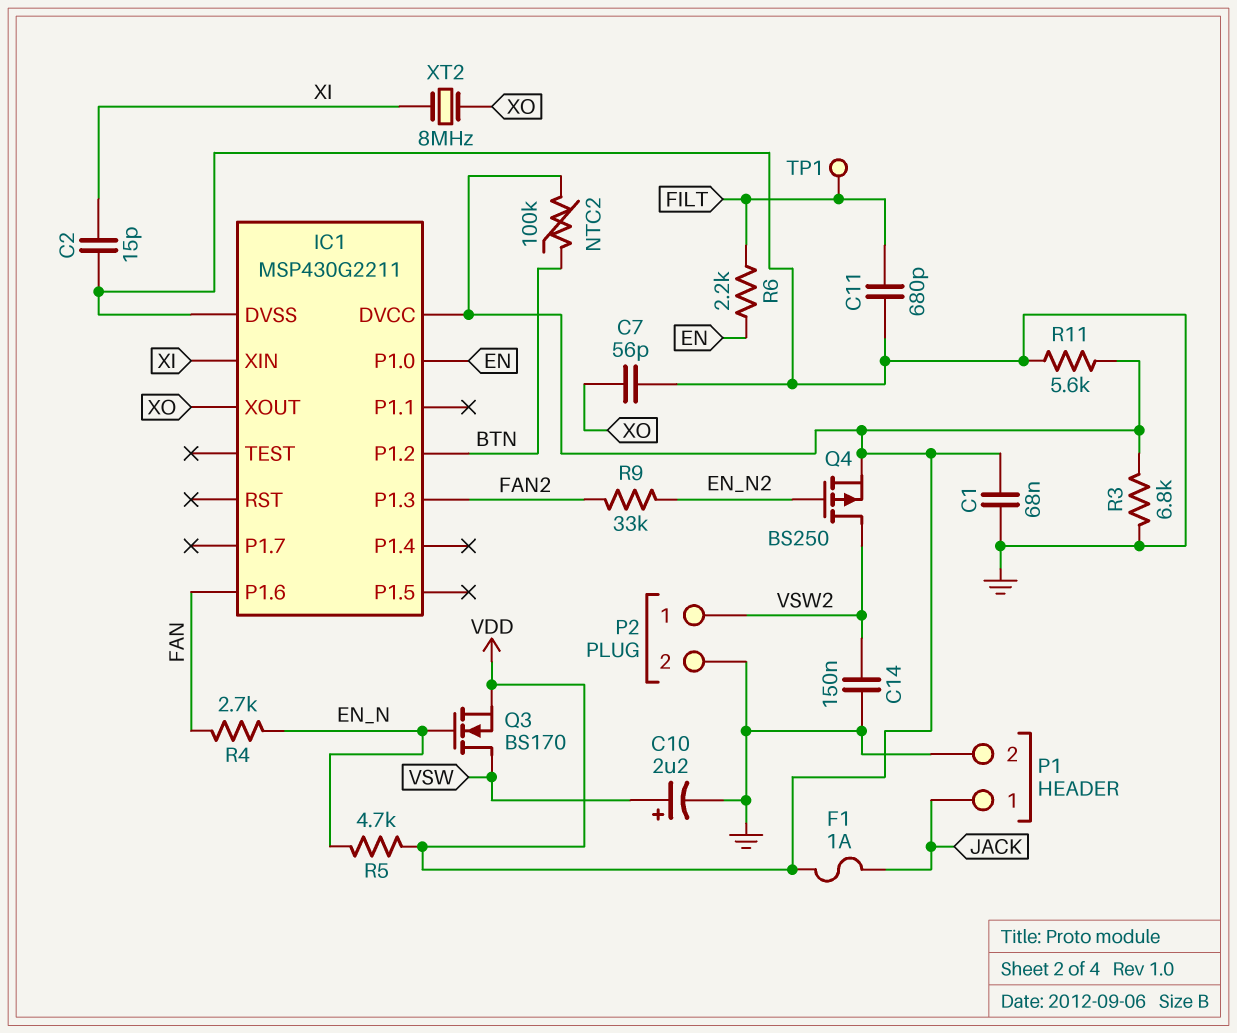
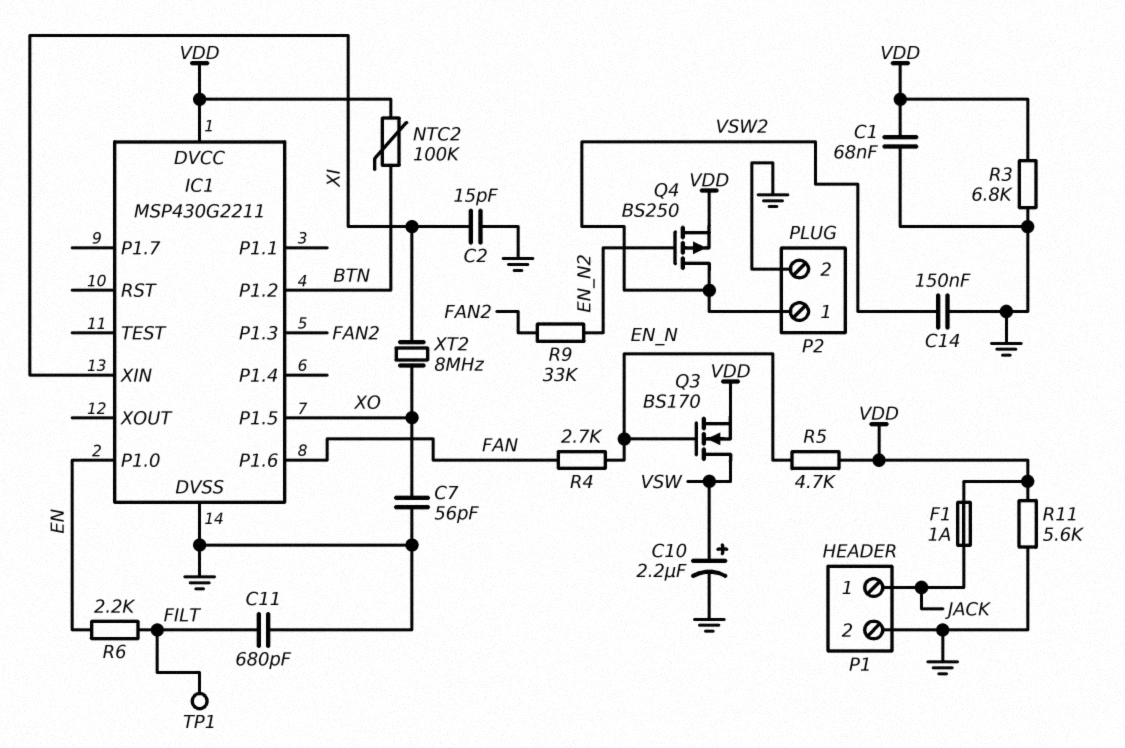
IC1 pin P1.5: none -> XO
IC1 pin XOUT: XO -> none

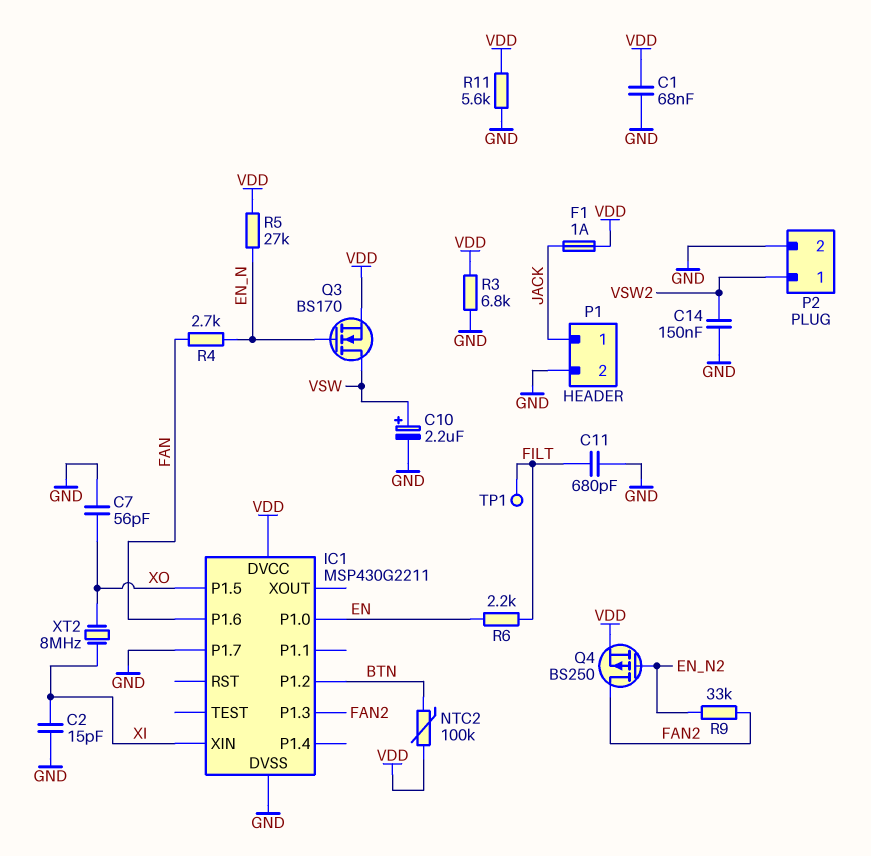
IC1 pin P1.7: none -> GND
Q4: PMOS BS250 (G EN_N2, D VSW2, S VDD) -> PMOS BS250 (G EN_N2, D FAN2, S VDD)
R5: 4.7k (EN_N, VDD) -> 27k (EN_N, VDD)

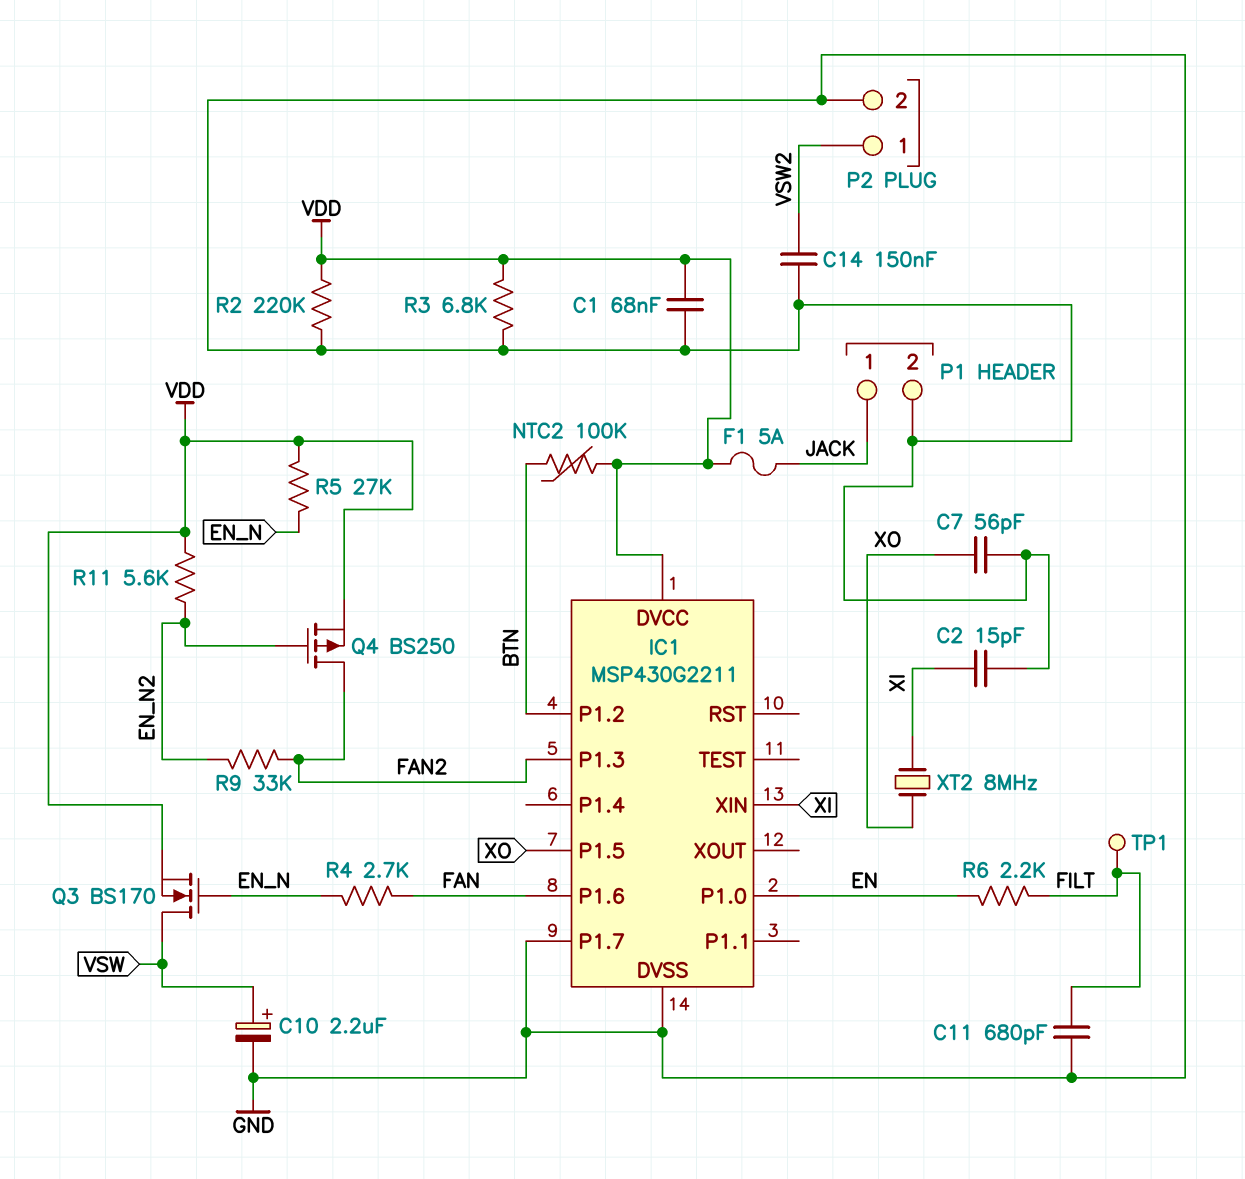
F1: 1A (JACK, VDD) -> 5A (JACK, VDD)
R2: none -> 220k (GND, VDD)
R11: 5.6k (GND, VDD) -> 5.6k (EN_N2, VDD)

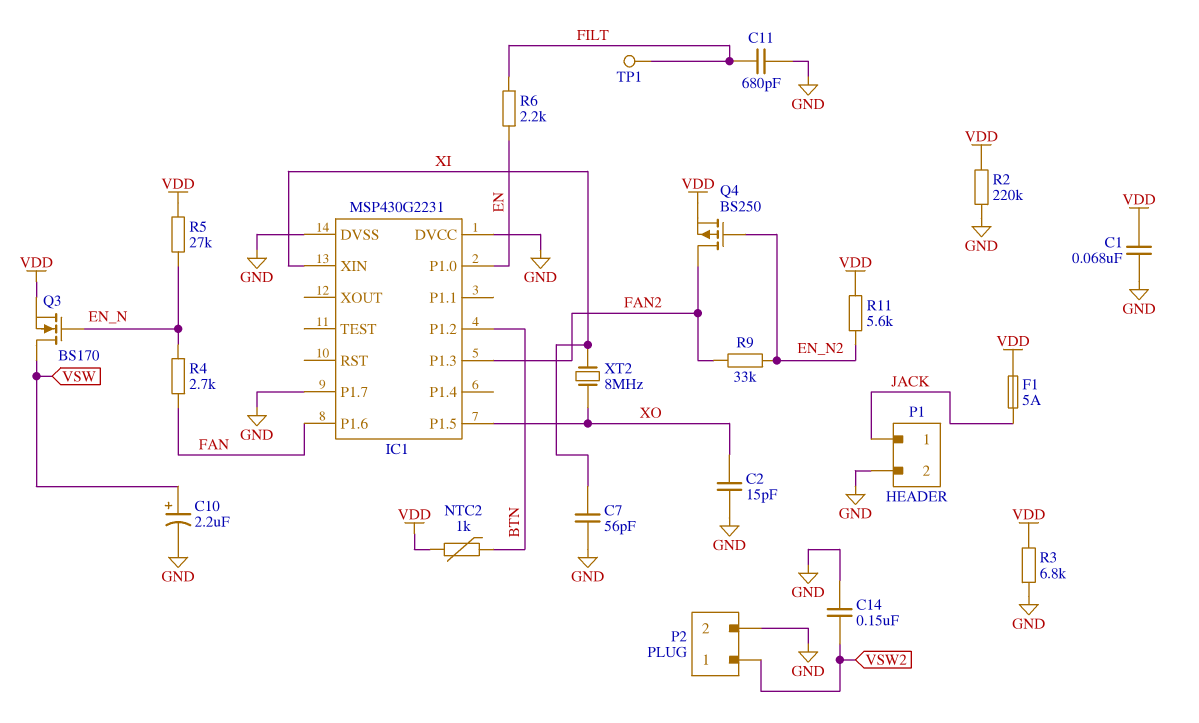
C2: 15pF (GND, XI) -> 15pF (GND, XO)
C7: 56pF (GND, XO) -> 56pF (GND, XI)
IC1: MSP430G2211 -> MSP430G2231
IC1 pin DVCC: VDD -> GND
NTC2: 100k (BTN, VDD) -> 1k (BTN, VDD)

